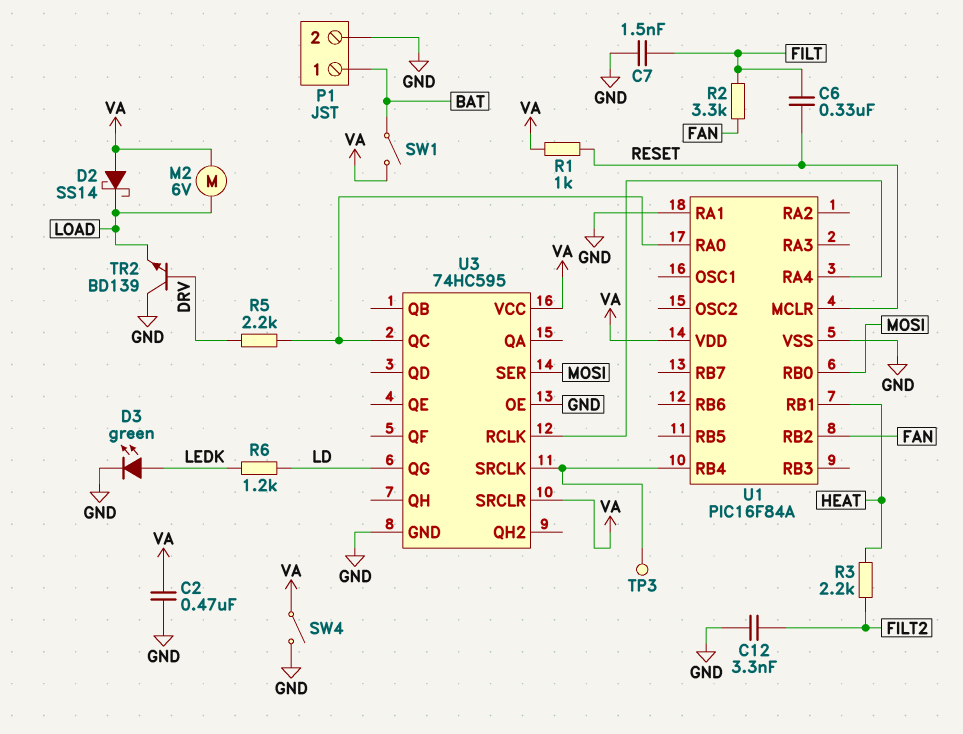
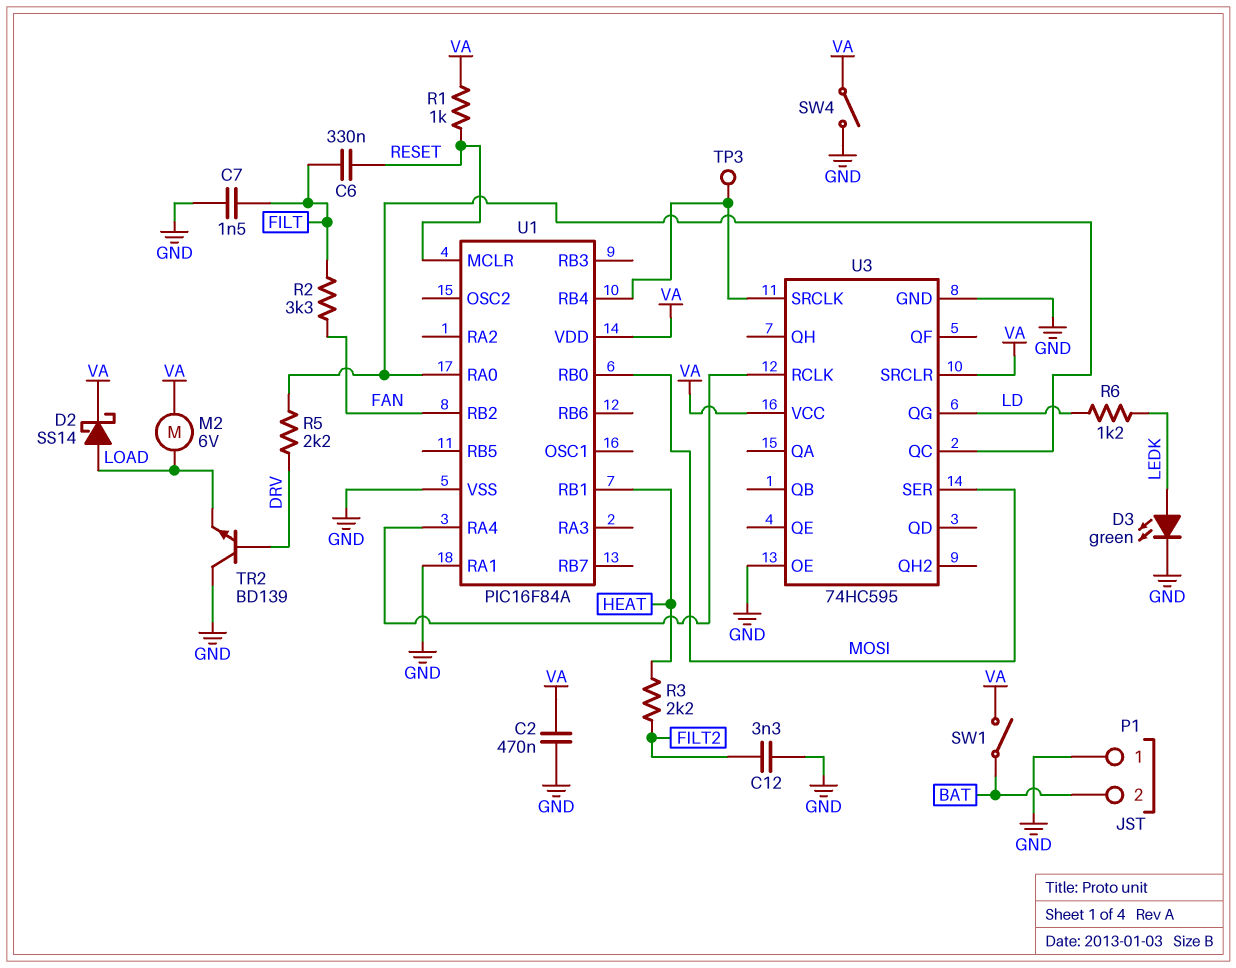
D2: schottky SS14 (A VA, K LOAD) -> schottky SS14 (A LOAD, K VA)
P1 pin 1: BAT -> GND
P1 pin 2: GND -> BAT

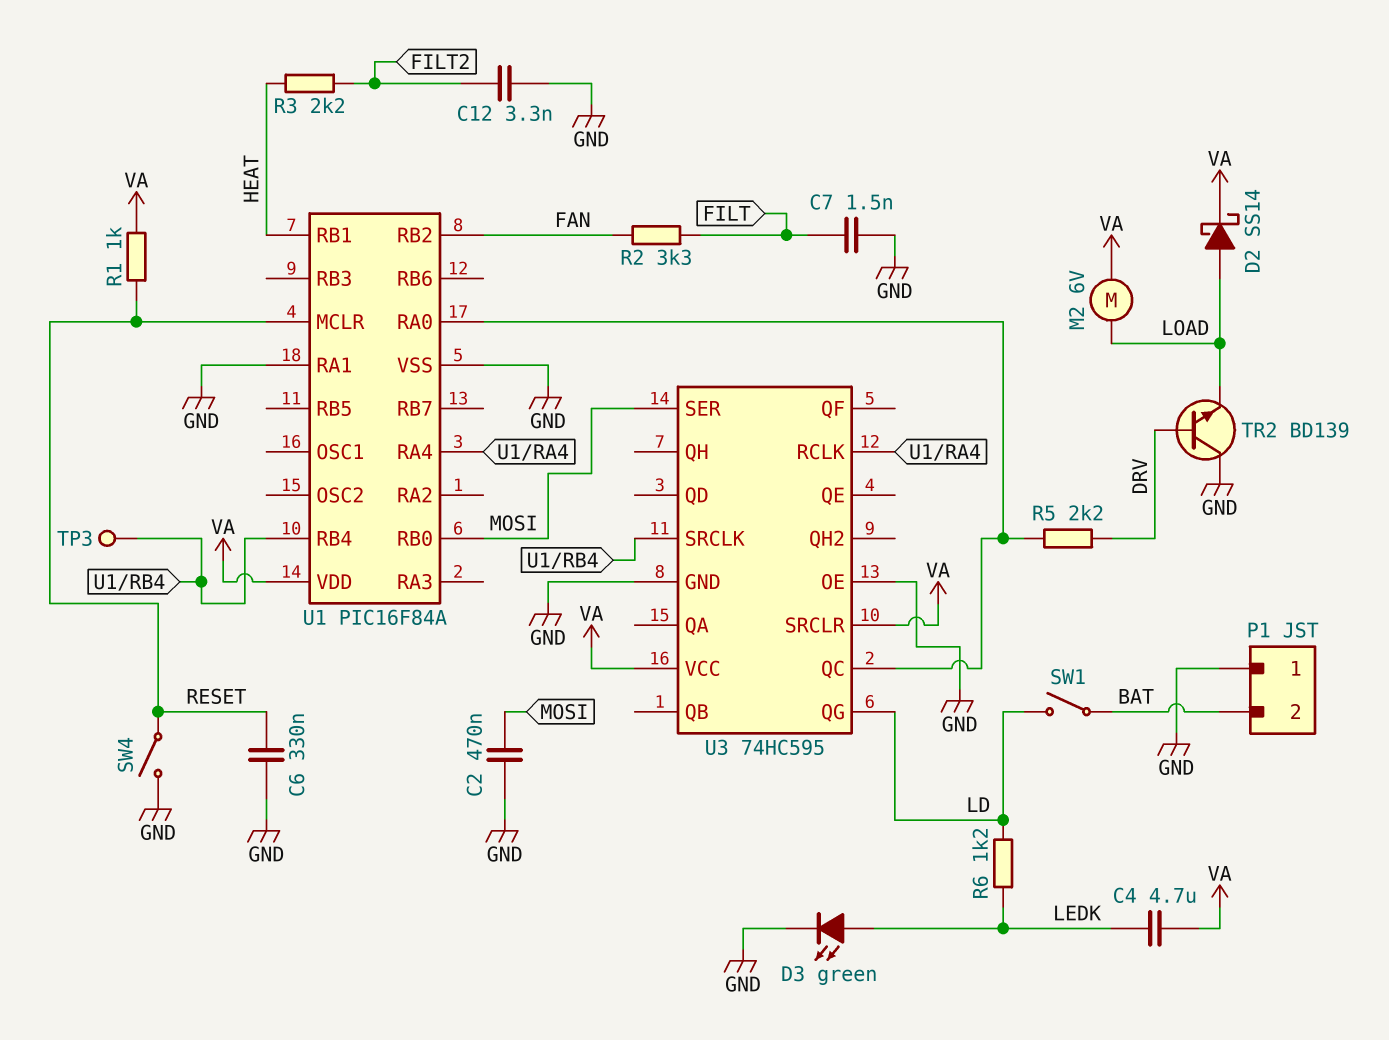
C2: 470nF (GND, VA) -> 470nF (GND, MOSI)
C4: none -> 4.7uF (LEDK, VA)
C6: 330nF (FILT, RESET) -> 330nF (GND, RESET)
SW1: switch (BAT, VA) -> switch (BAT, LD)
SW4: switch (GND, VA) -> switch (GND, RESET)

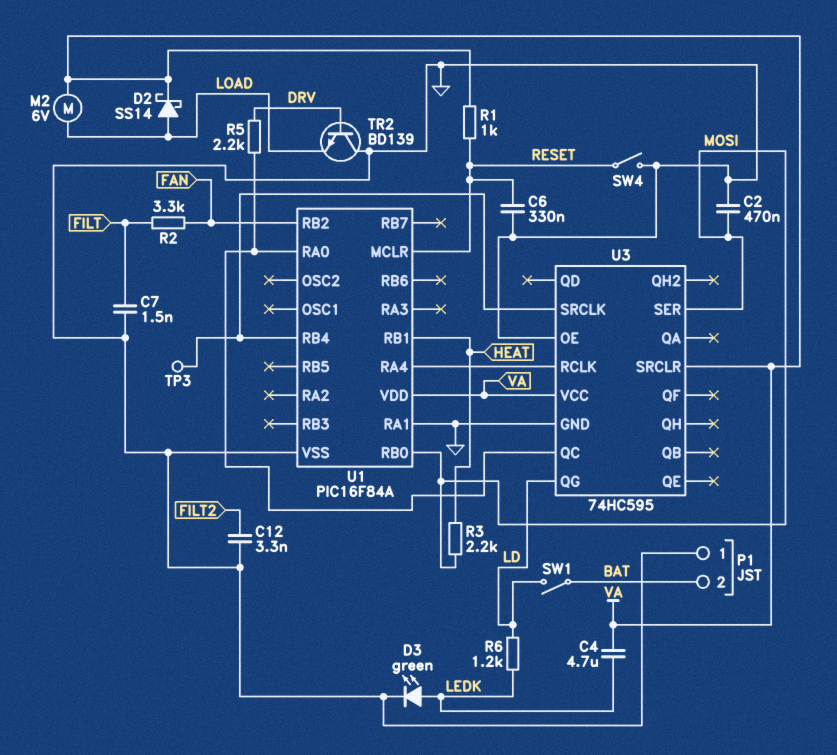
R3: 2.2k (FILT2, HEAT) -> 2.2k (HEAT, MOSI)

